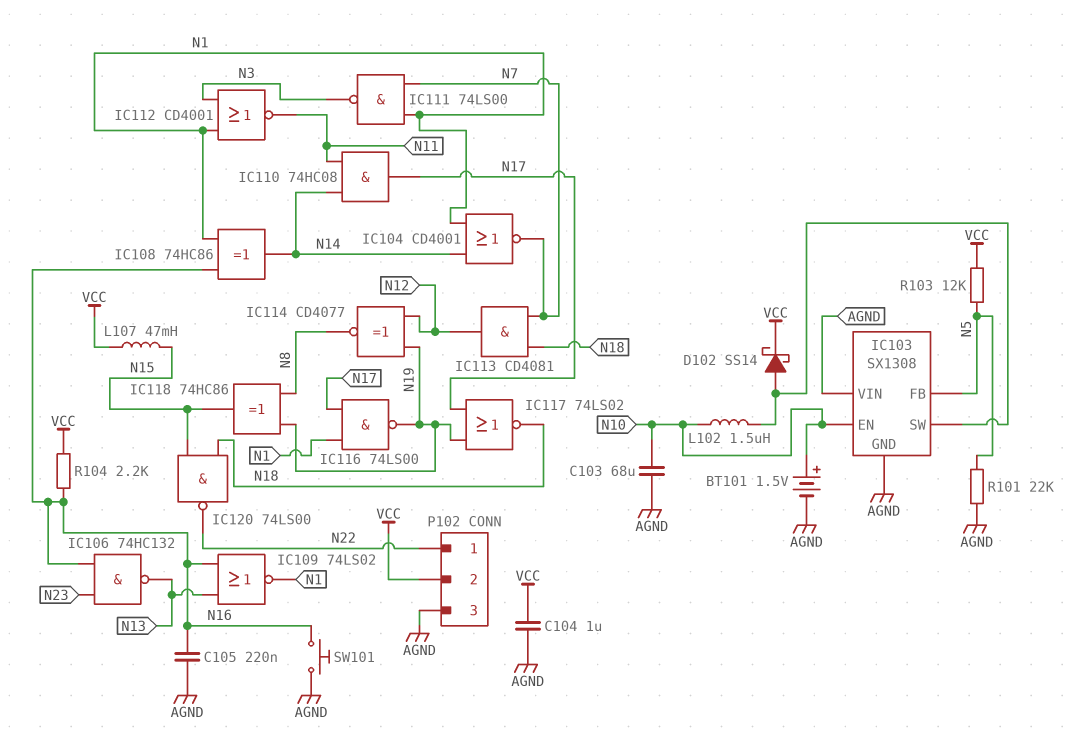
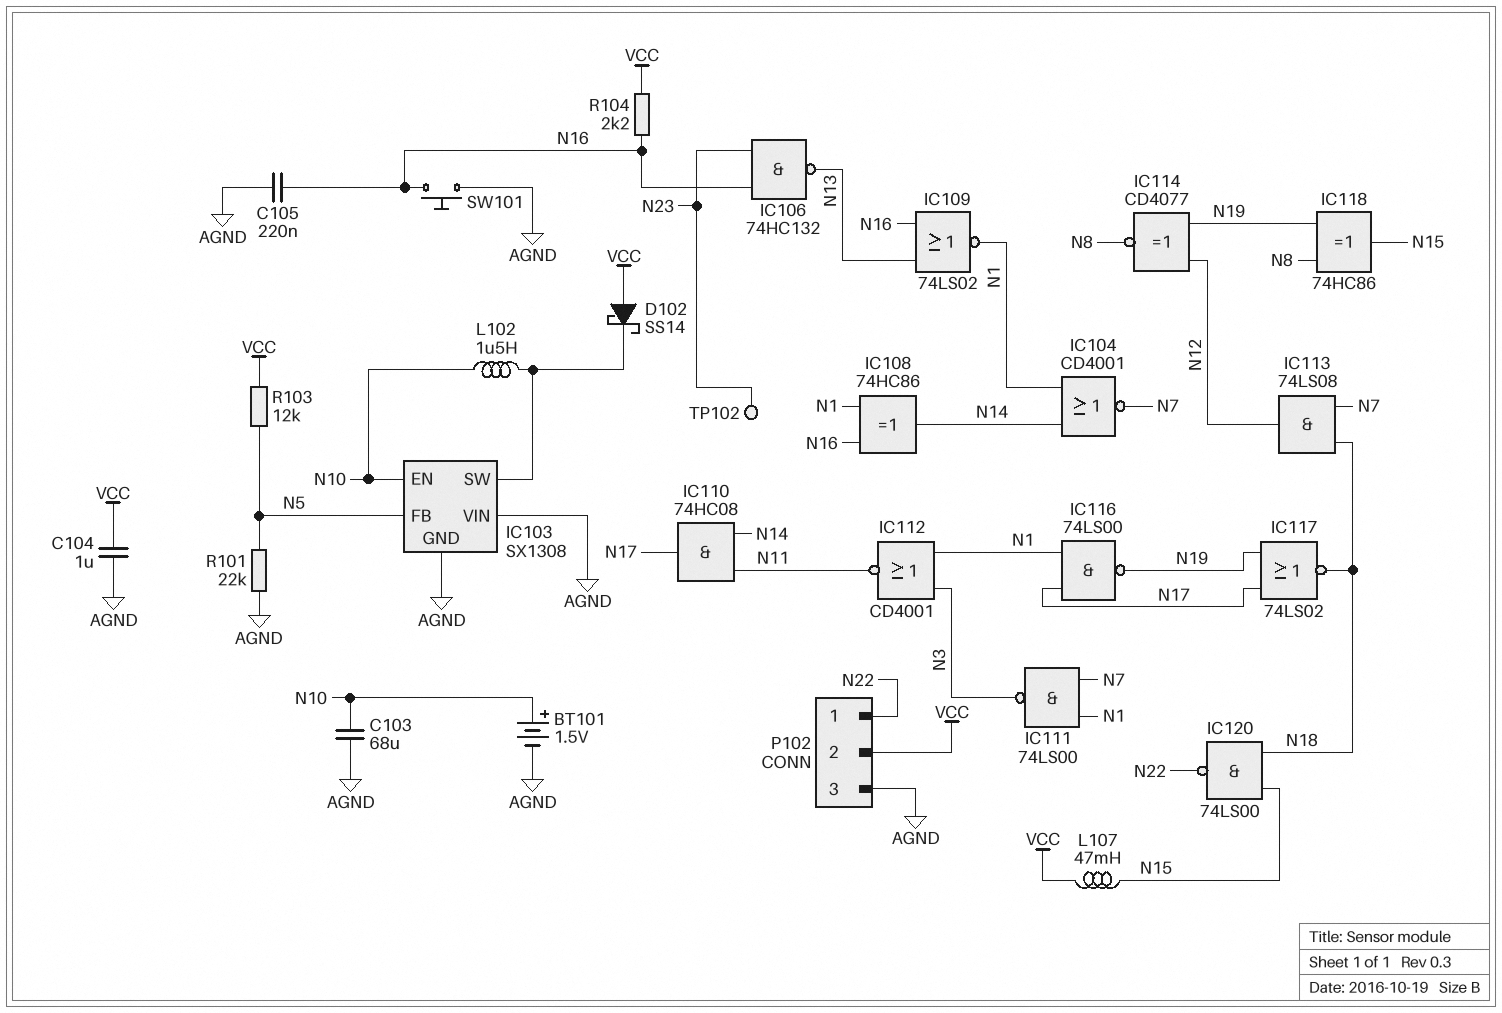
D102: schottky SS14 (A IC103/SW, K VCC) -> schottky SS14 (A VCC, K IC103/SW)
IC113: AND CD4081 (in N7, in N18, out N12) -> AND 74LS08 (in N7, in N18, out N12)
TP102: none -> test point (N23)

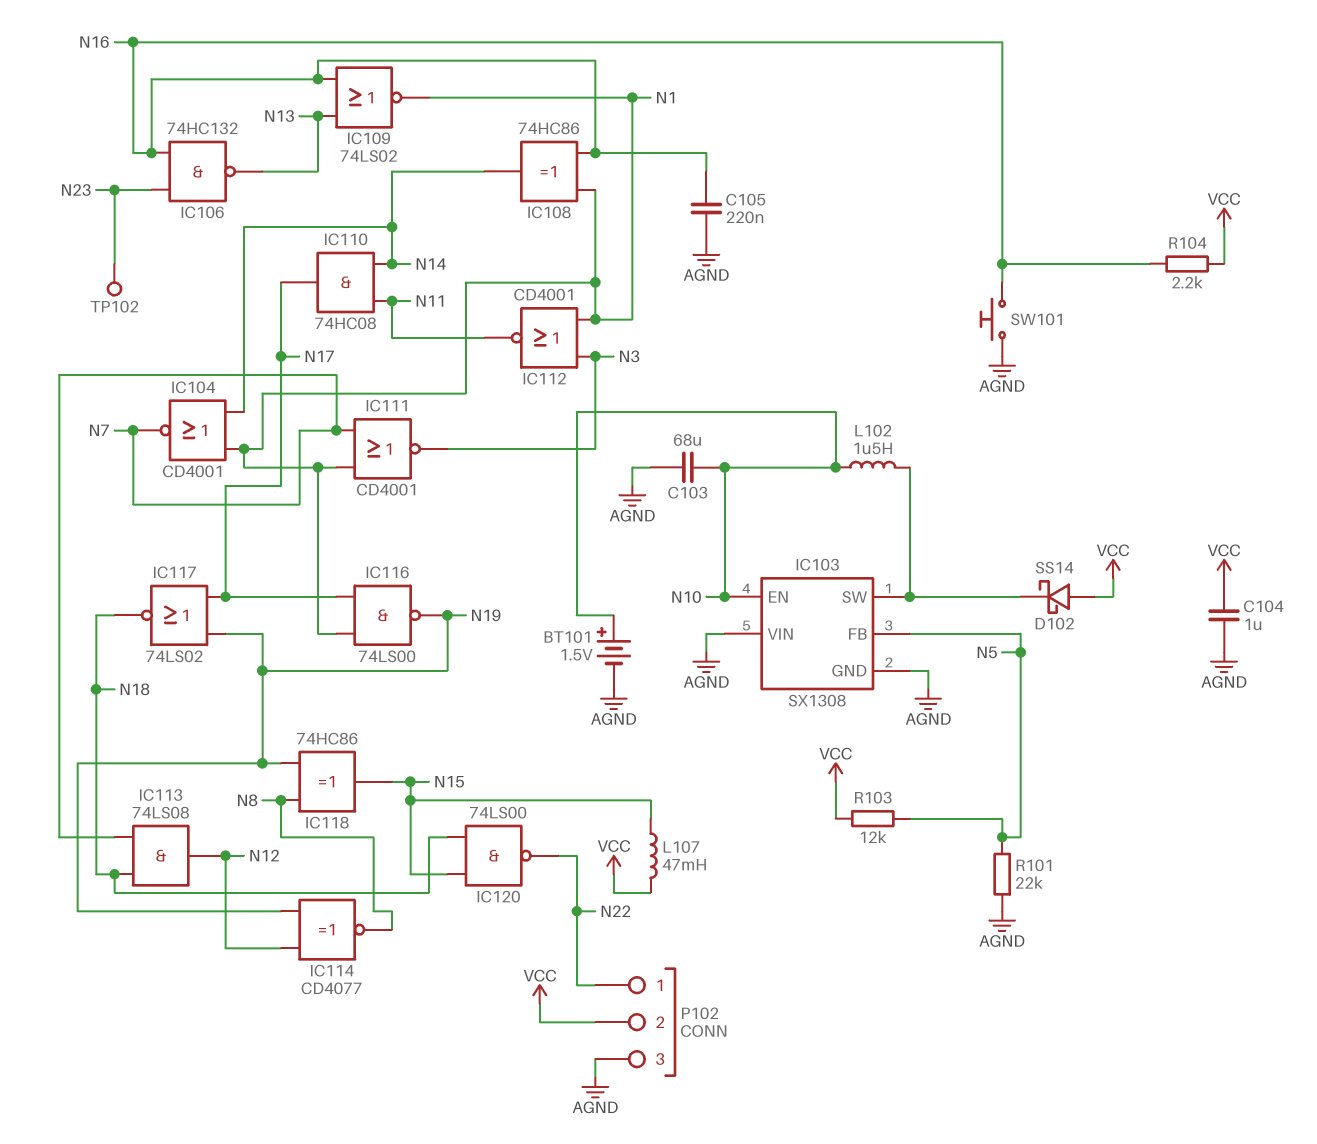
IC111: NAND 74LS00 (in N1, in N7, out N3) -> NOR CD4001 (in N1, in N7, out N3)

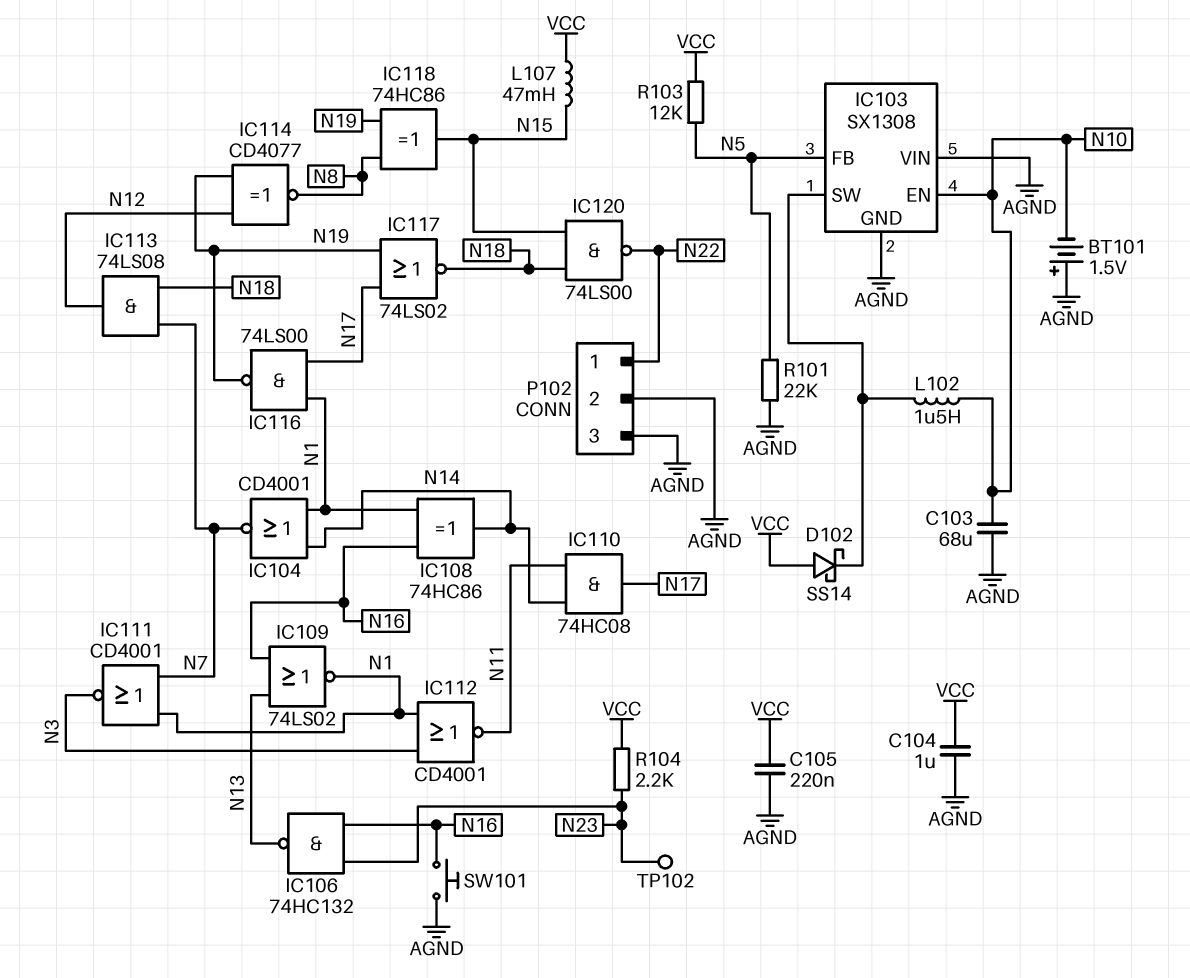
BT101: 1.5V (plus N10, minus AGND) -> 1.5V (plus AGND, minus N10)
C105: 220nF (AGND, N16) -> 220nF (AGND, VCC)
P102 pin 2: VCC -> AGND
R104: 2.2k (N16, VCC) -> 2.2k (N23, VCC)

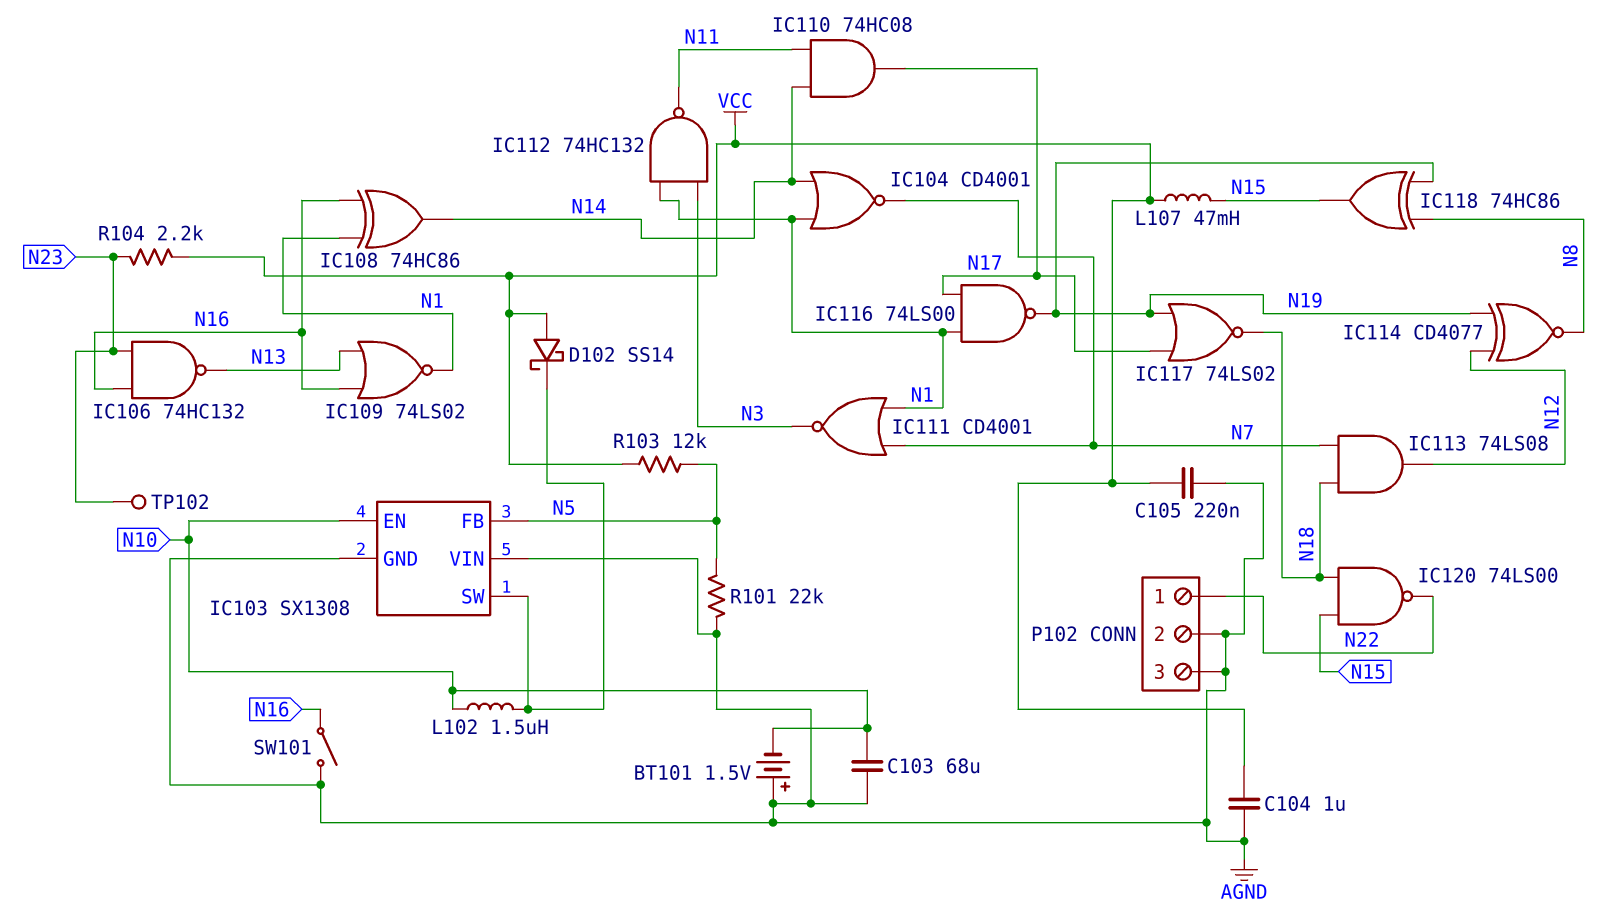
IC112: NOR CD4001 (in N1, in N3, out N11) -> NAND 74HC132 (in N1, in N3, out N11)
SW101: button (AGND, N16) -> switch (AGND, N16)

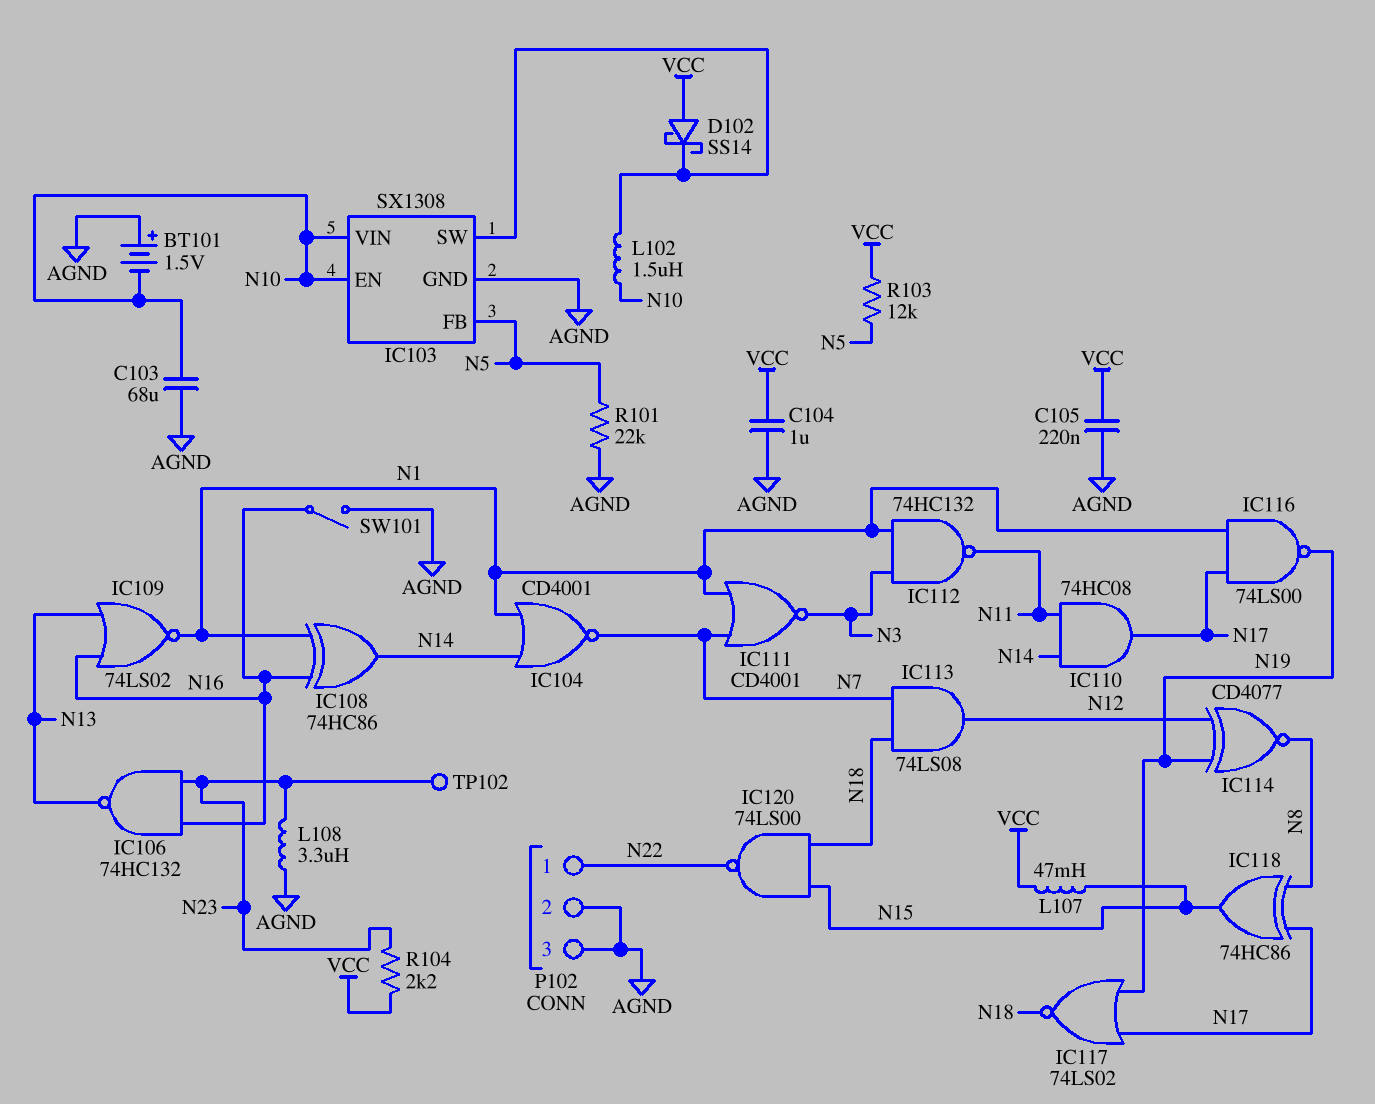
IC103 pin VIN: AGND -> N10
IC118: XOR 74HC86 (in N8, in N19, out N15) -> XOR 74HC86 (in N8, in N17, out N15)
L108: none -> 3.3uH (AGND, N23)

